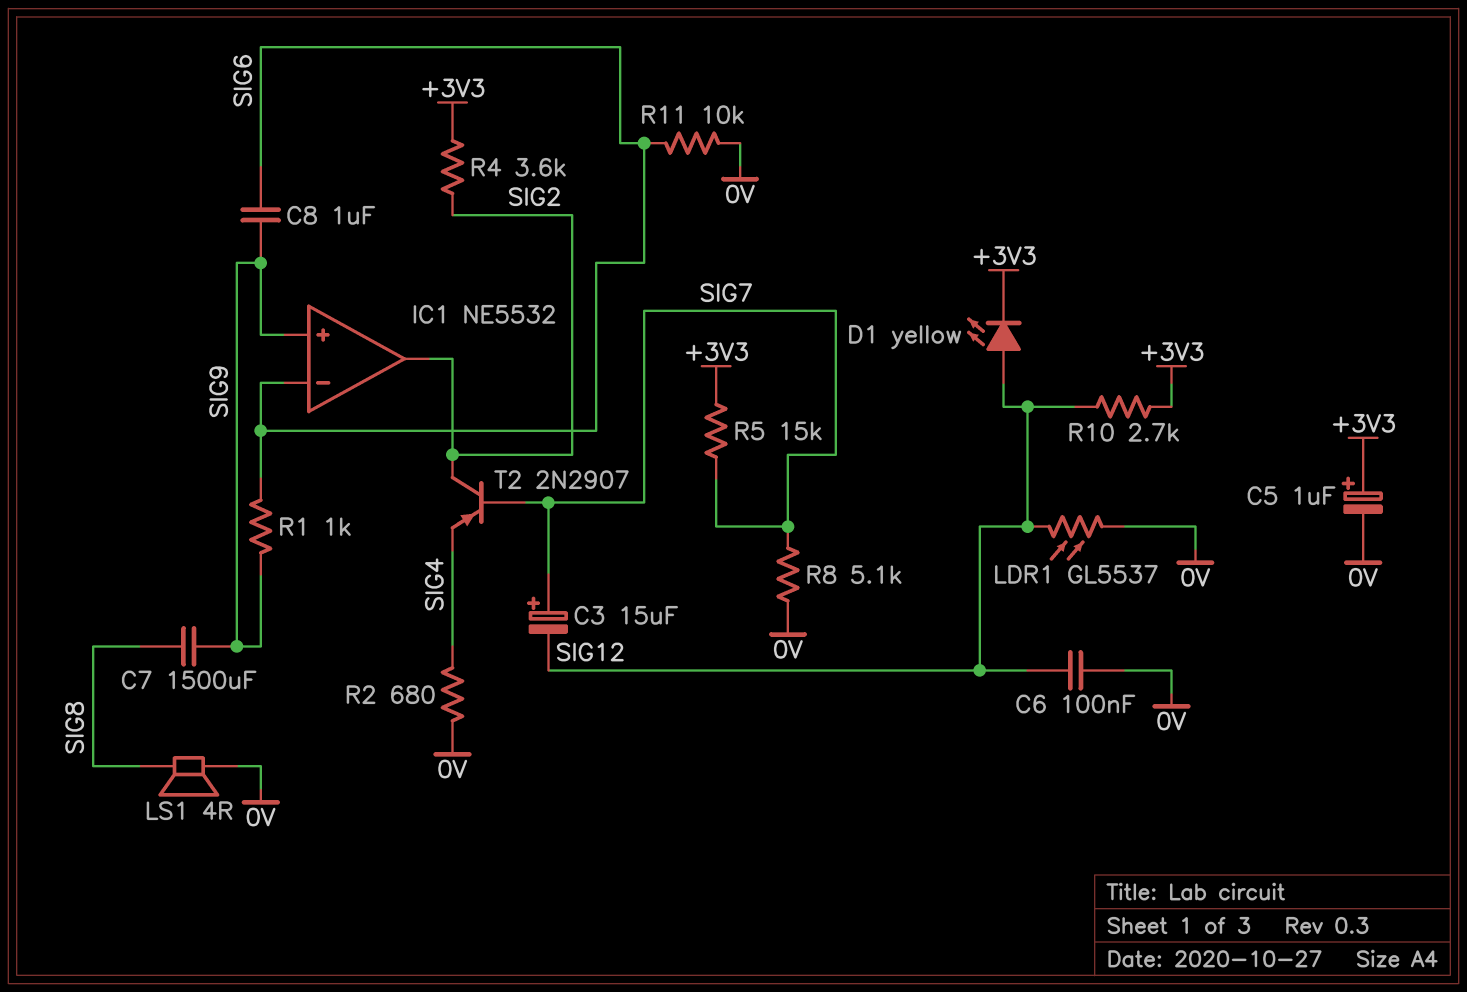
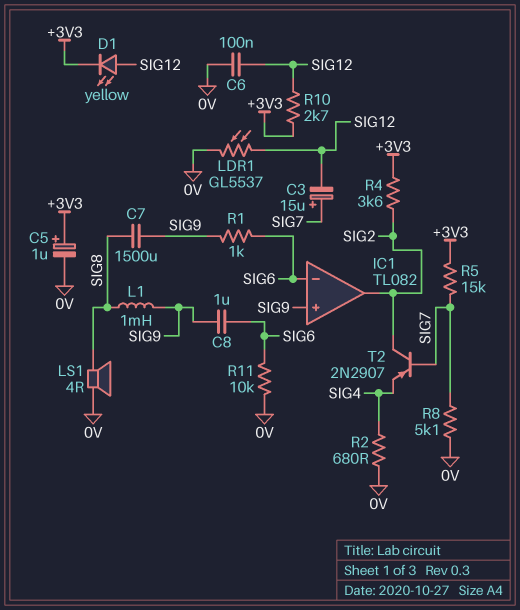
IC1: NE5532 -> TL082
L1: none -> 1mH (SIG8, SIG9)

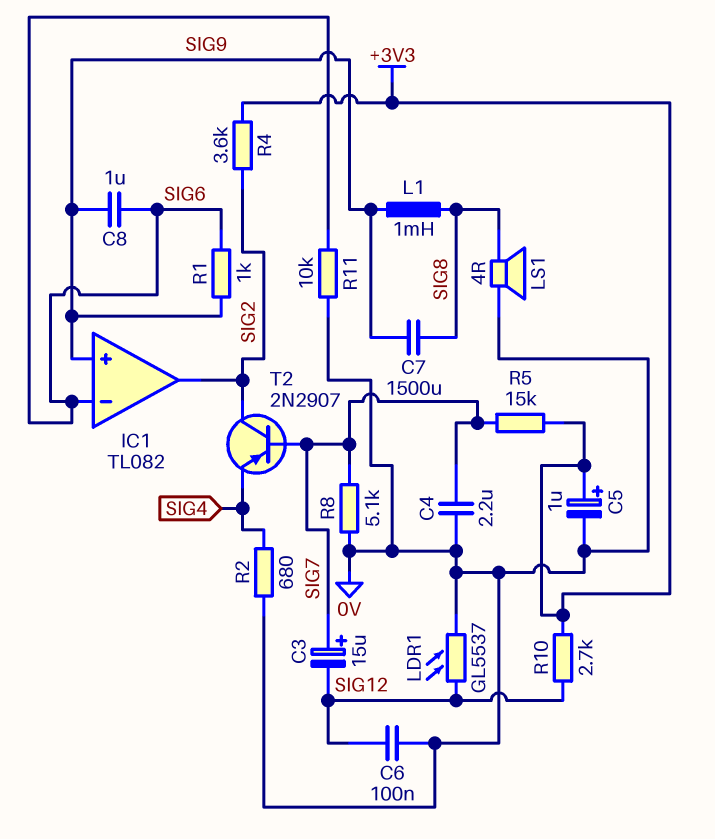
C4: none -> 2.2uF (0V, SIG7)
D1: LED yellow (A SIG12, K +3V3) -> none

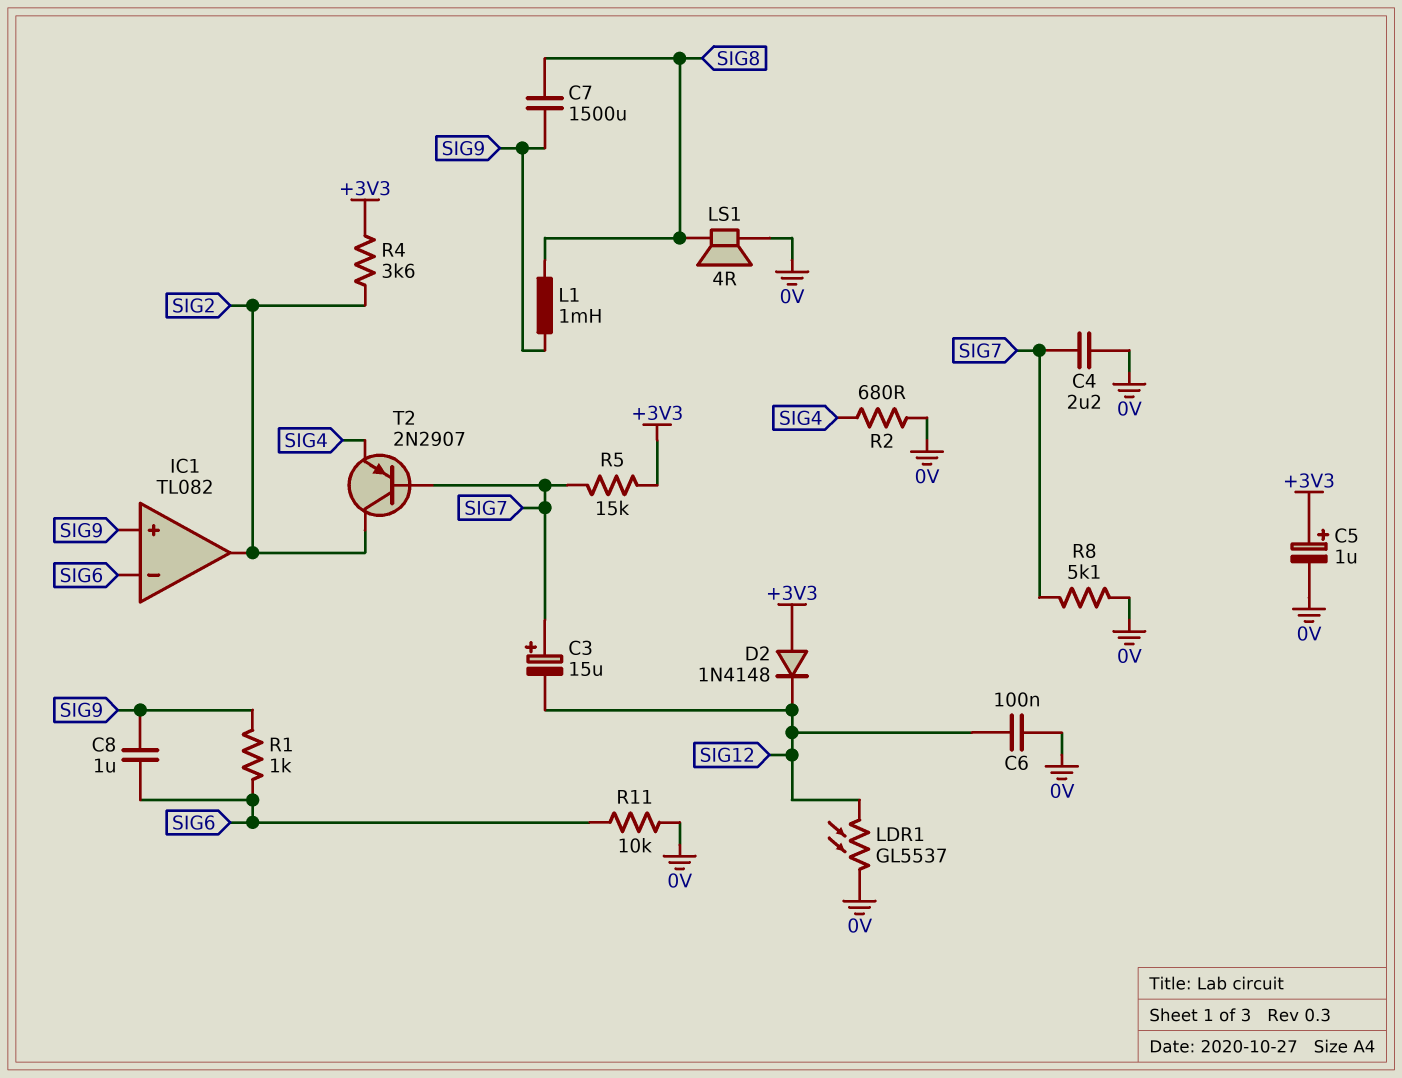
D2: none -> diode 1N4148 (A +3V3, K SIG12)
R10: 2.7k (+3V3, SIG12) -> none

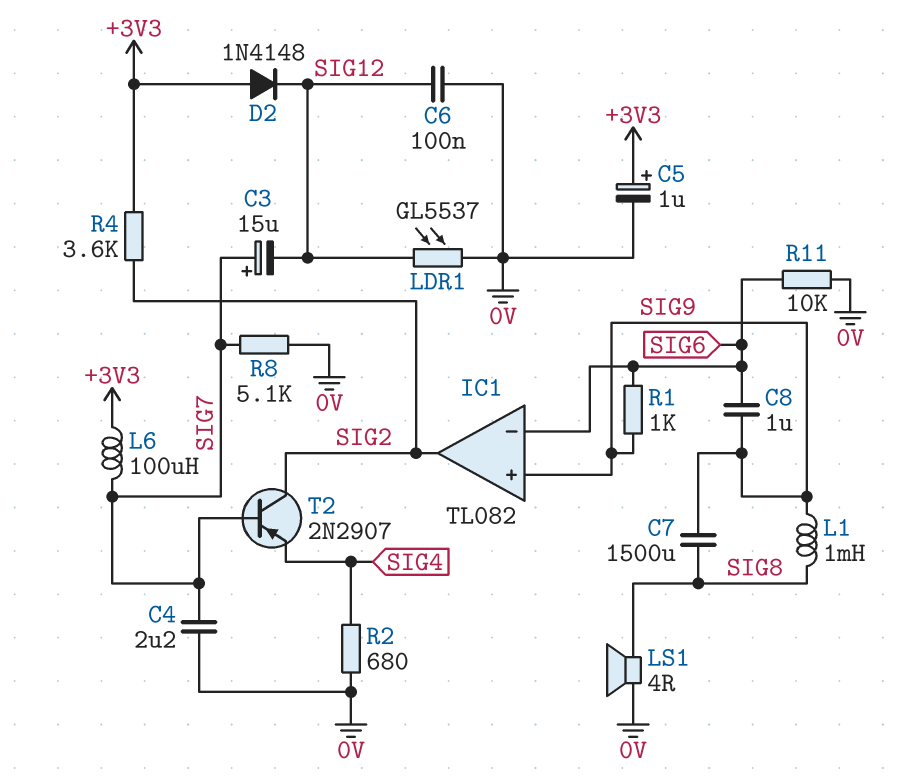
L6: none -> 100uH (+3V3, SIG7)
R5: 15k (+3V3, SIG7) -> none

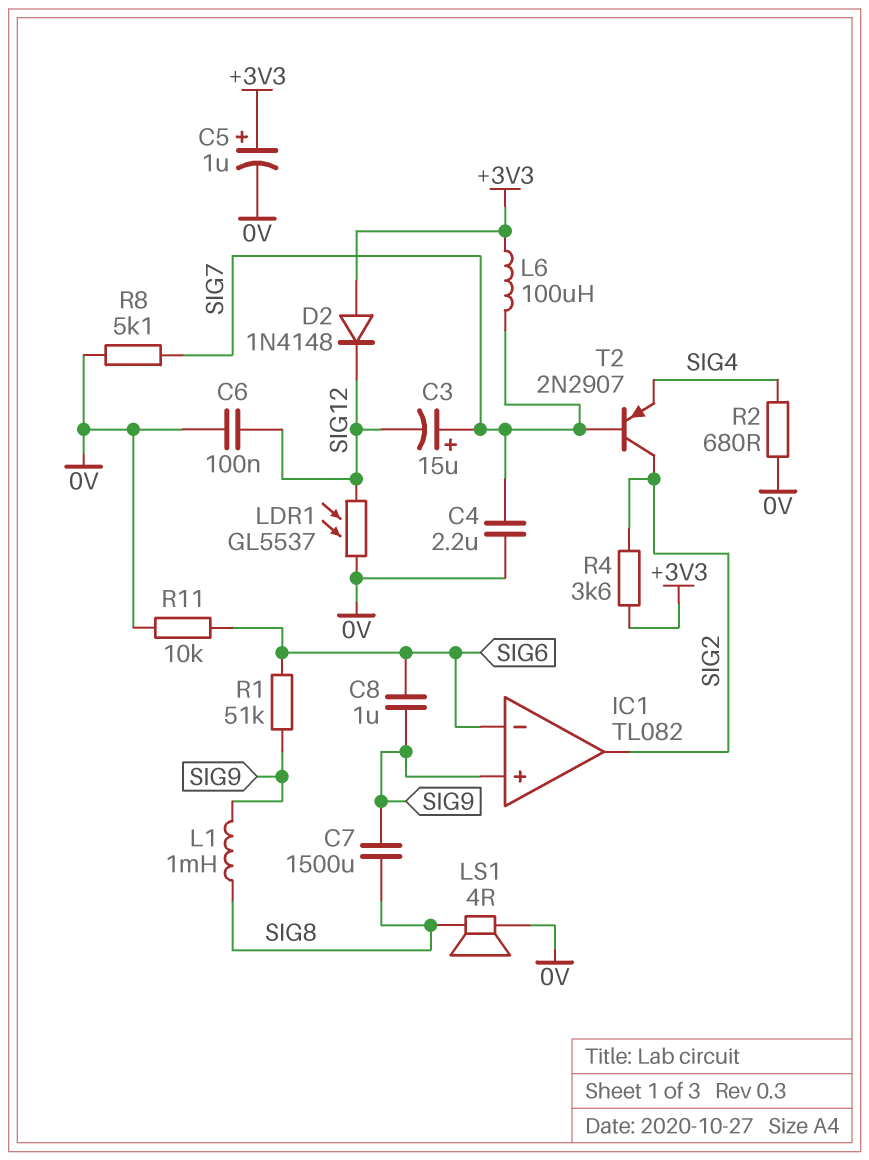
R1: 1k (SIG6, SIG9) -> 51k (SIG6, SIG9)

